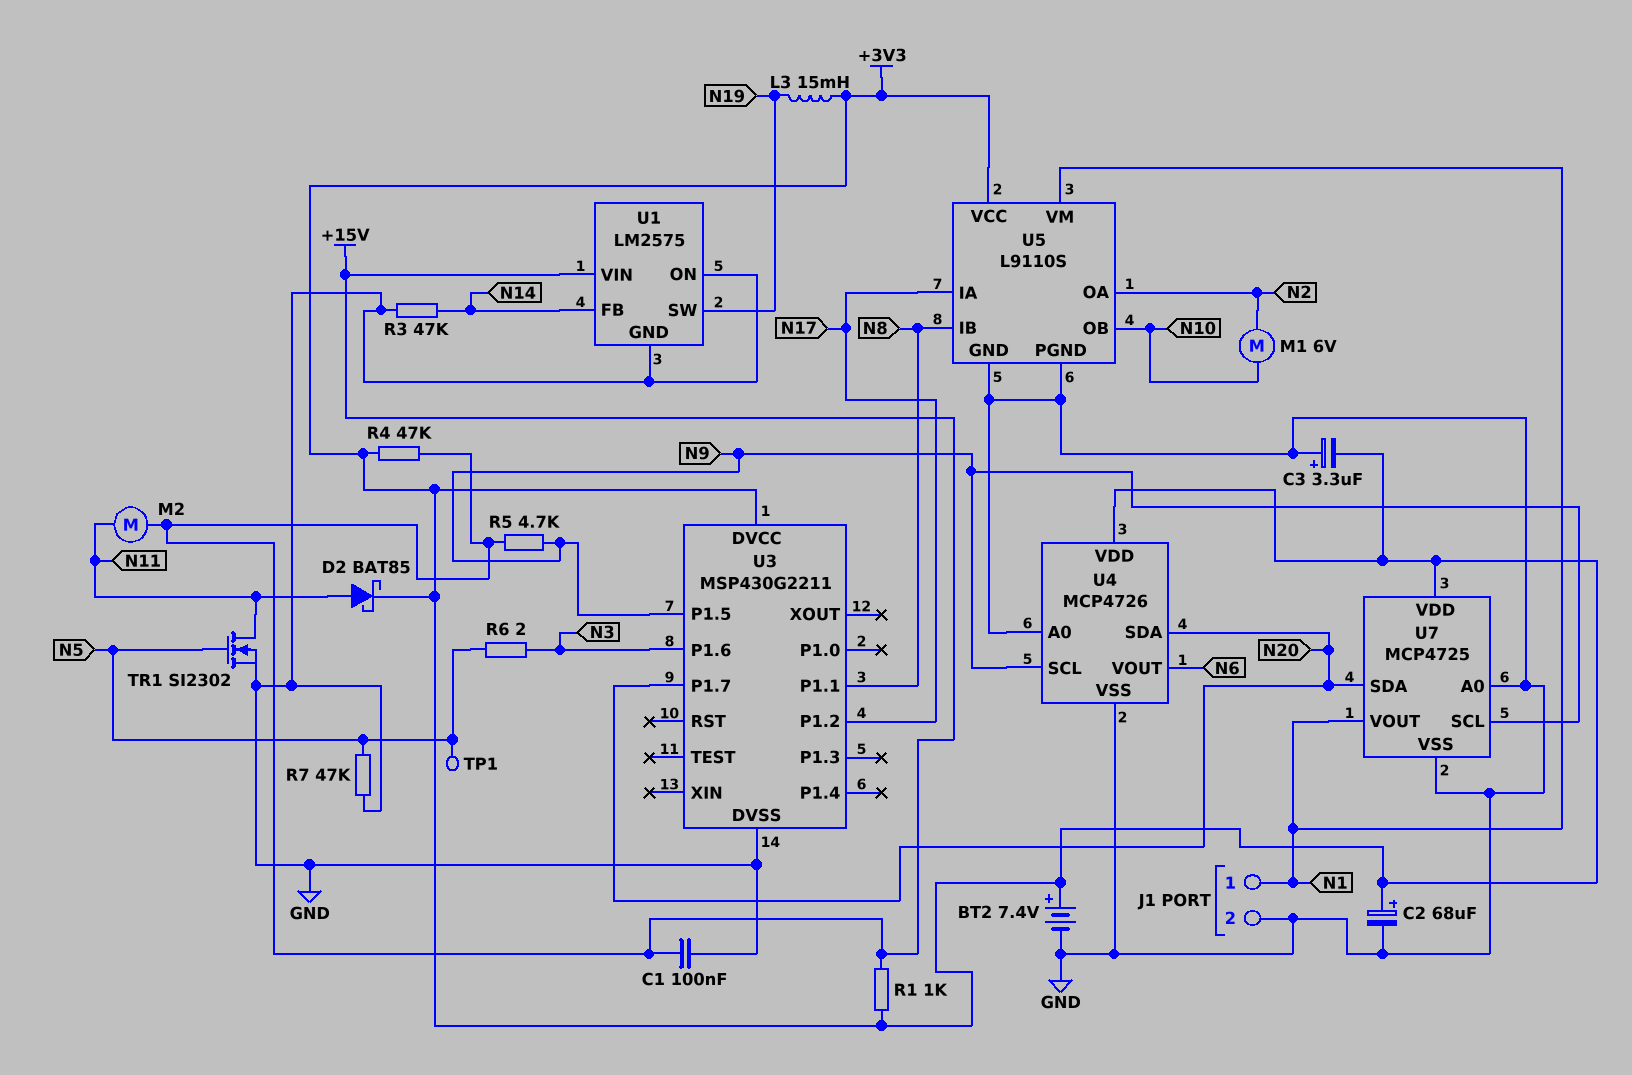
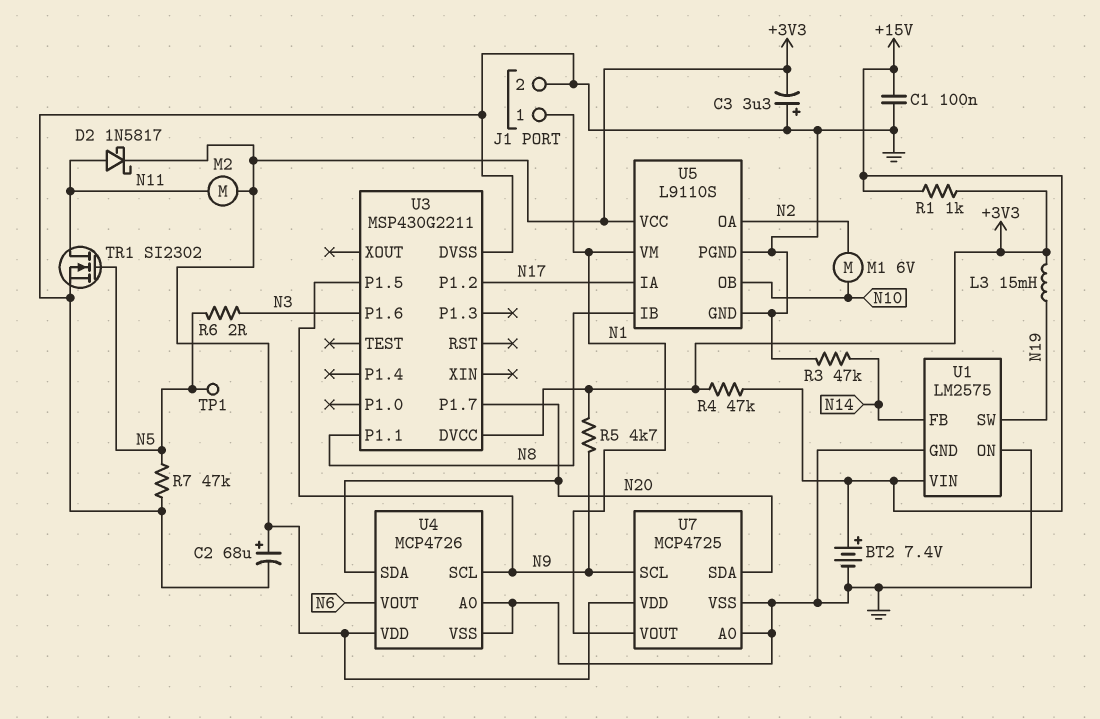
BT2: 7.4V (plus +3V3, minus GND) -> 7.4V (plus +15V, minus GND)
D2: schottky BAT85 (A N11, K +3V3) -> schottky 1N5817 (A N11, K +3V3)
M2: motor (+15V, N11) -> motor (+3V3, N11)
R5: 4.7k (+15V, N9) -> 4.7k (+3V3, N9)

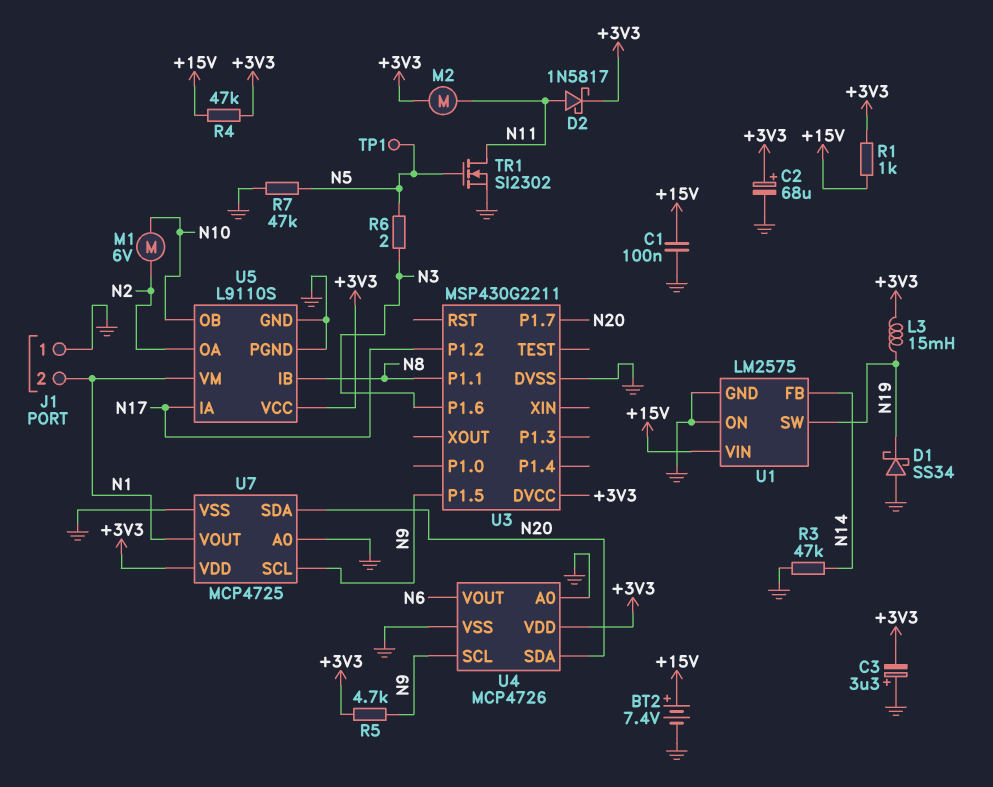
D1: none -> schottky SS34 (A GND, K N19)
J1 pin 1: N1 -> GND
J1 pin 2: GND -> N1

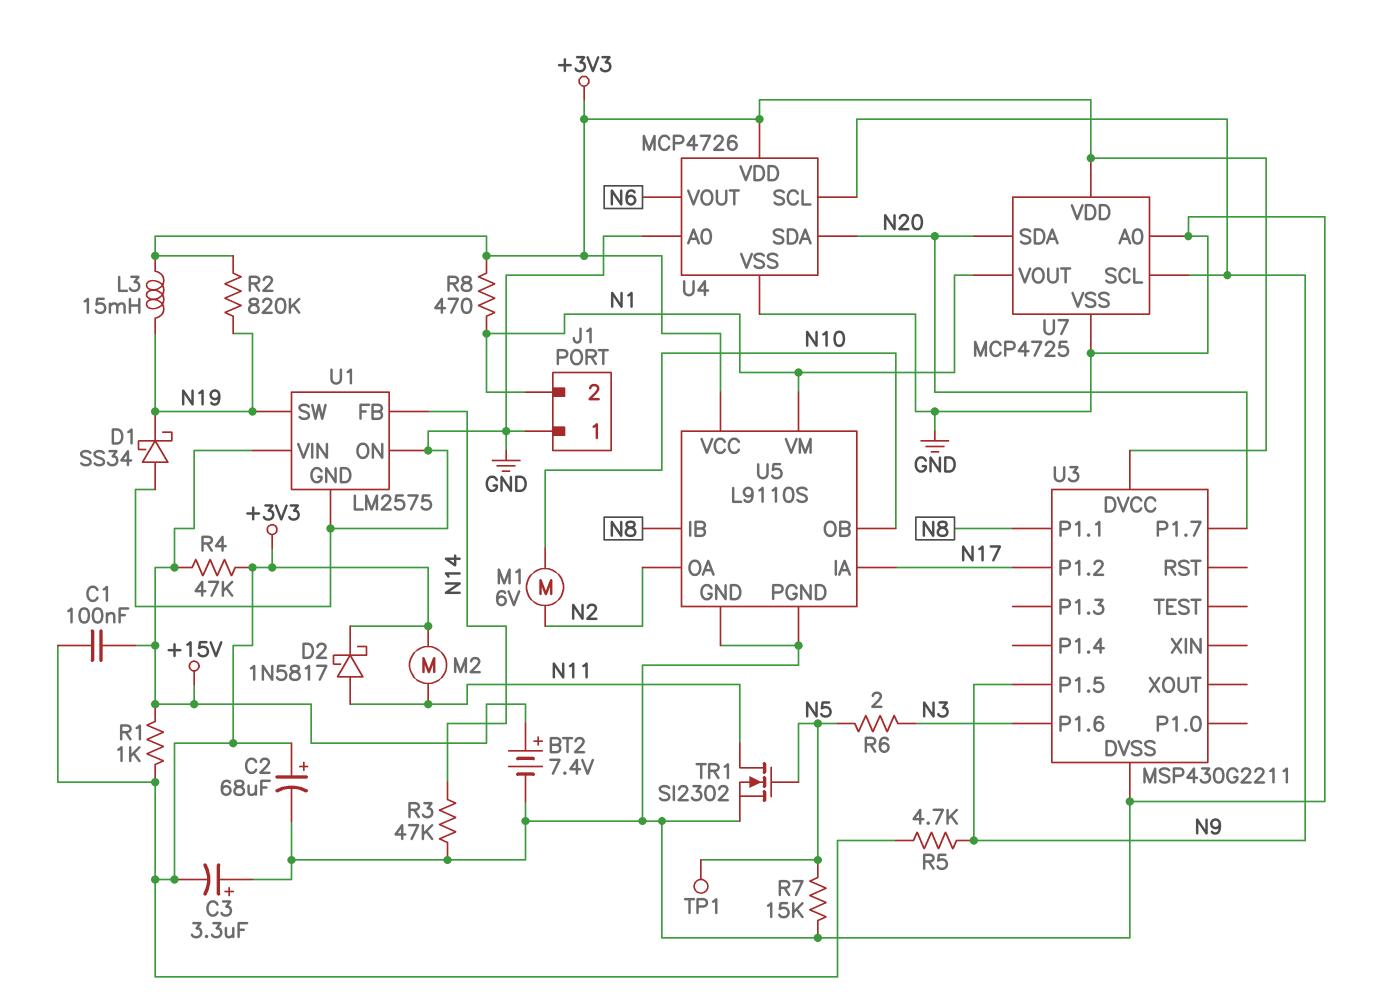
C1: 100nF (+15V, GND) -> 100nF (+3V3, +15V)
R2: none -> 820k (+3V3, N19)
R7: 47k (GND, N5) -> 15k (GND, N5)
R8: none -> 470 (+3V3, N1)

